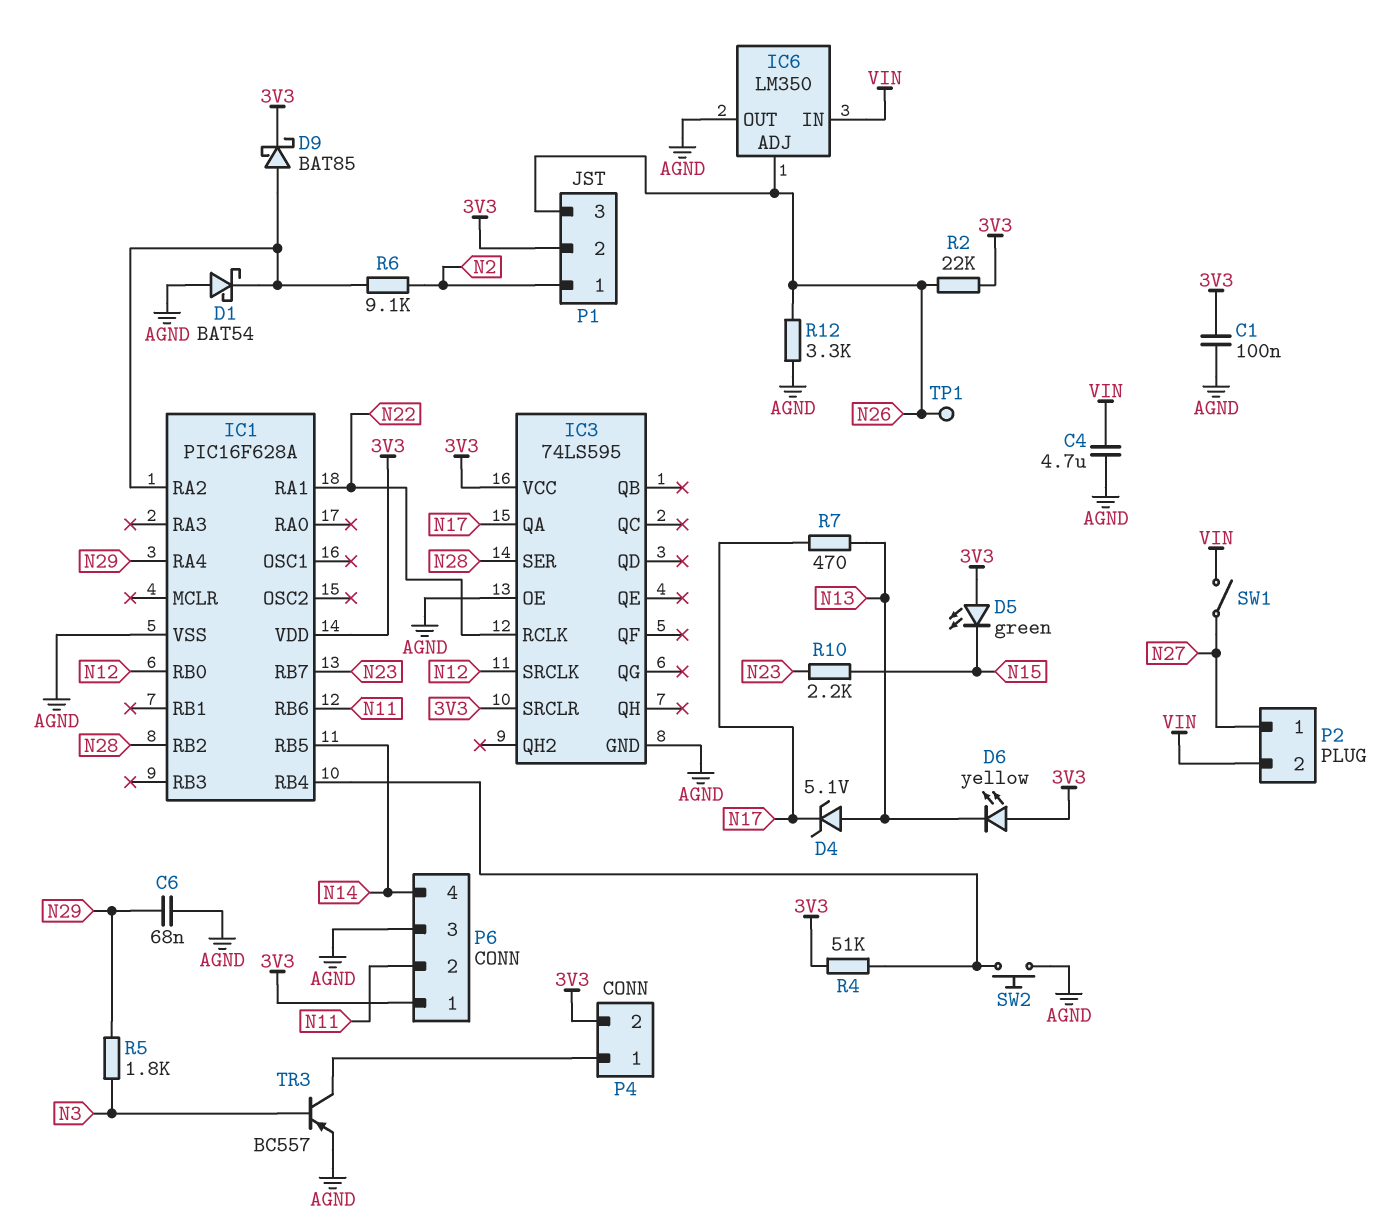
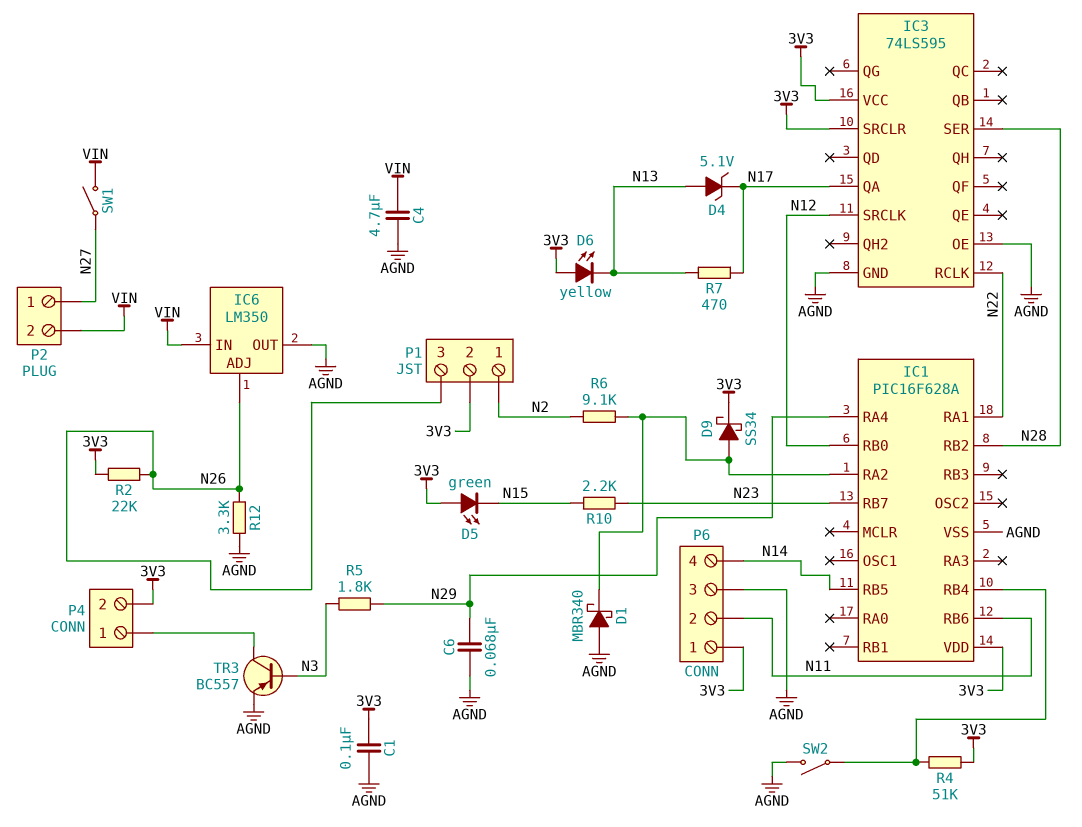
D1: schottky BAT54 (A AGND, K IC1/RA2) -> schottky MBR340 (A AGND, K IC1/RA2)
D9: schottky BAT85 (A IC1/RA2, K 3V3) -> schottky SS34 (A IC1/RA2, K 3V3)
SW2: button (AGND, IC1/RB4) -> switch (AGND, IC1/RB4)
TP1: test point (N26) -> none

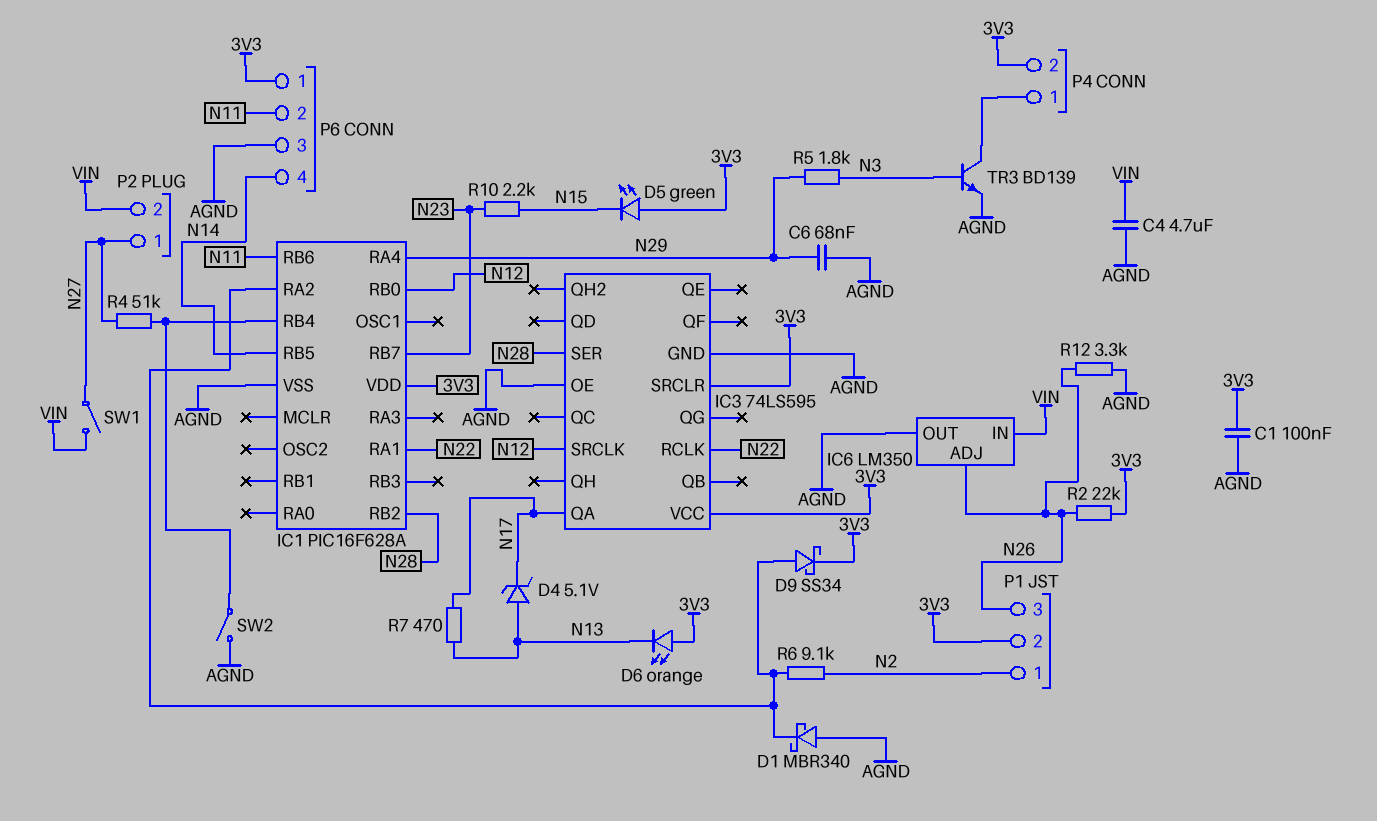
D6: LED yellow (A 3V3, K N13) -> LED orange (A 3V3, K N13)
R4: 51k (3V3, IC1/RB4) -> 51k (IC1/RB4, N27)
TR3: PNP BC557 (B N3, C P4/1, E AGND) -> NPN BD139 (B N3, C P4/1, E AGND)

